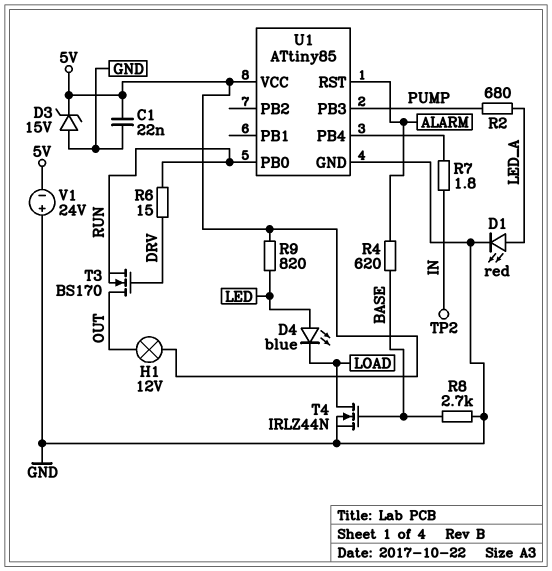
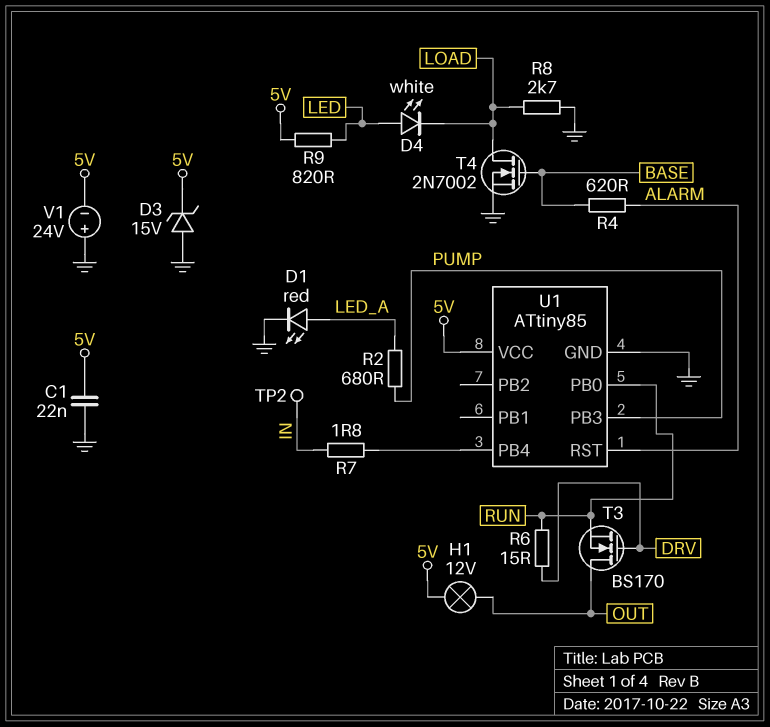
D4: LED blue (A LED, K LOAD) -> LED white (A LED, K LOAD)
R8: 2.7k (BASE, GND) -> 2.7k (GND, LOAD)
T4: NMOS IRLZ44N (G BASE, D LOAD, S GND) -> NMOS 2N7002 (G BASE, D LOAD, S GND)

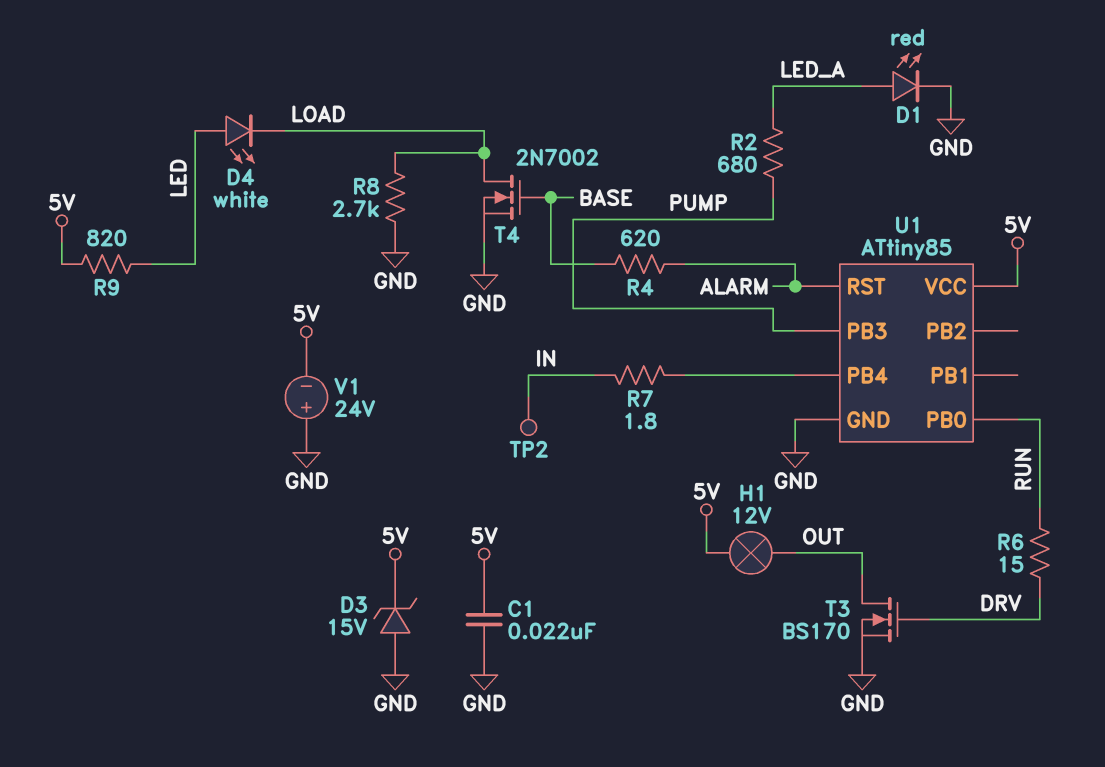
T3: NMOS BS170 (G DRV, D OUT, S RUN) -> NMOS BS170 (G DRV, D OUT, S GND)

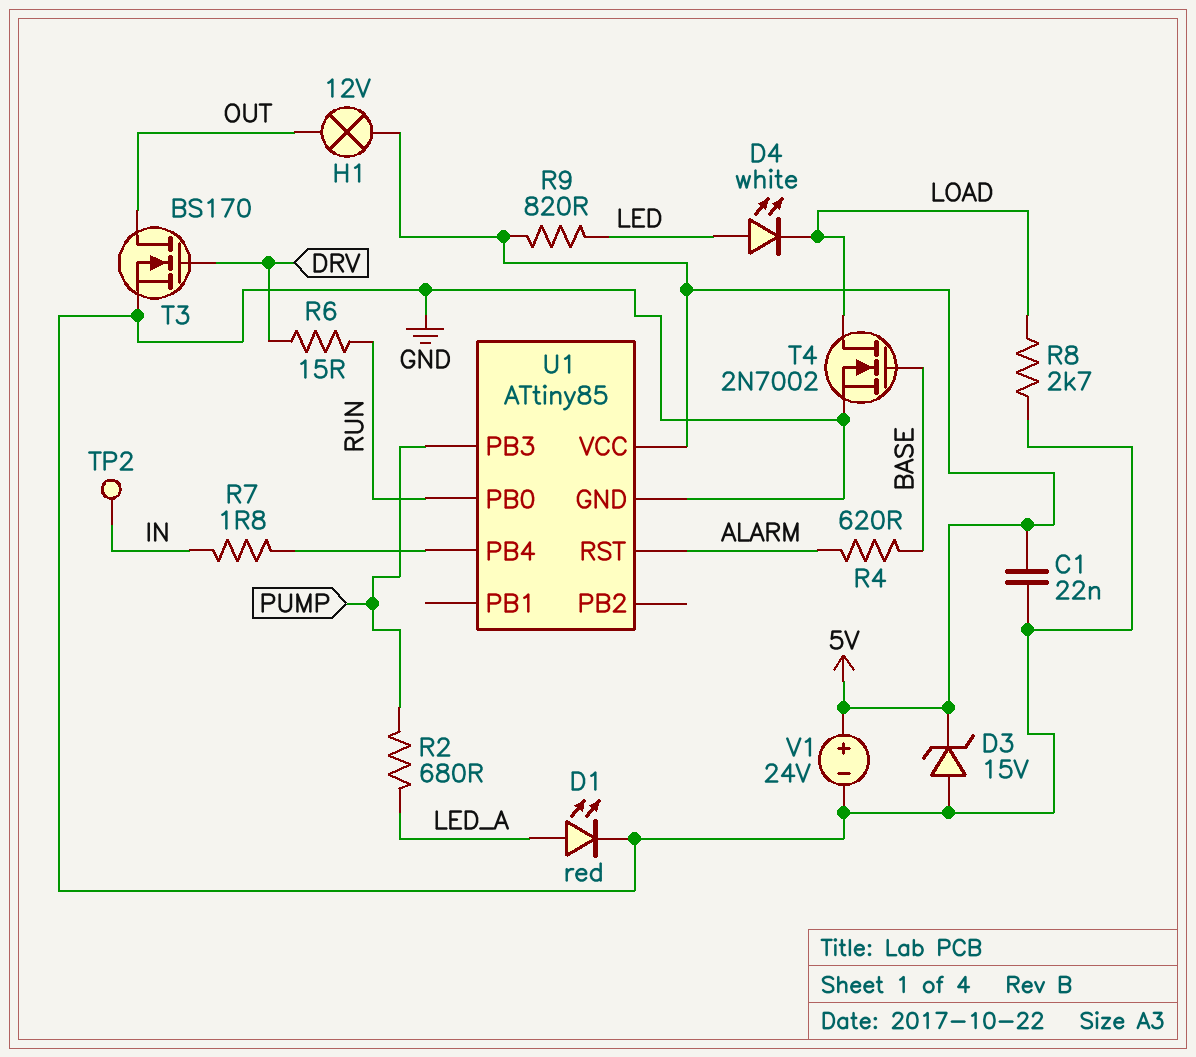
V1: 24V (plus GND, minus 5V) -> 24V (plus 5V, minus GND)

